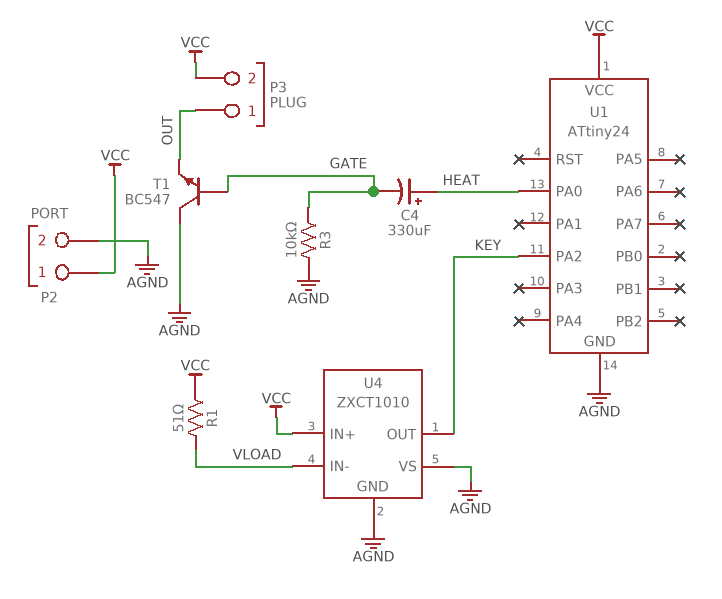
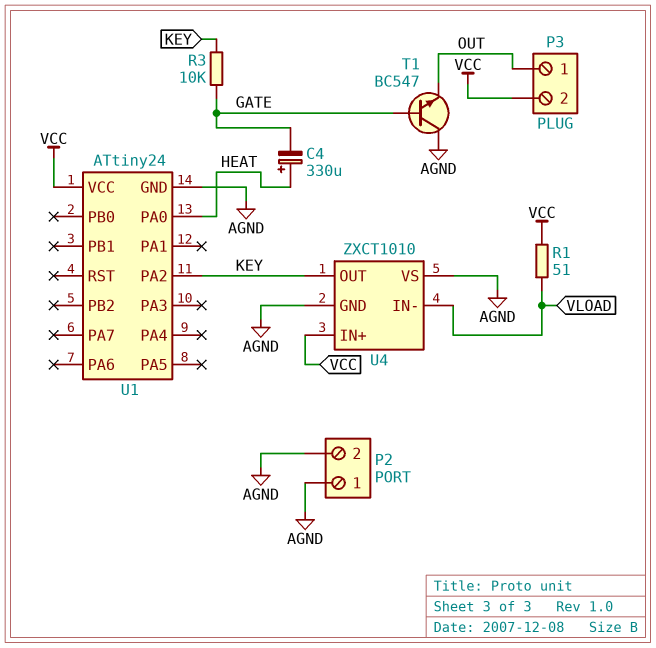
P2 pin 1: VCC -> AGND
R3: 10k (AGND, GATE) -> 10k (GATE, KEY)

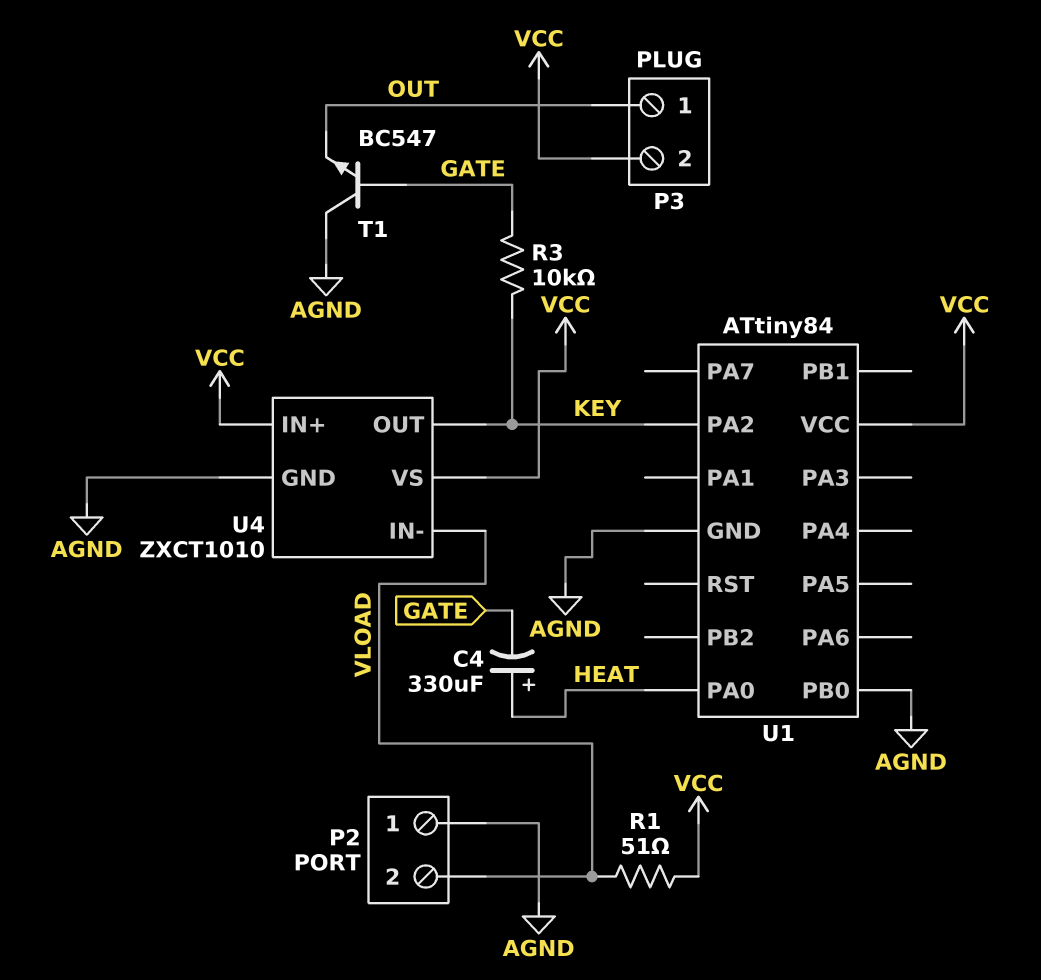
P2 pin 2: AGND -> VLOAD
U1: ATtiny24 -> ATtiny84
U1 pin PB0: none -> AGND
U4 pin VS: AGND -> VCC

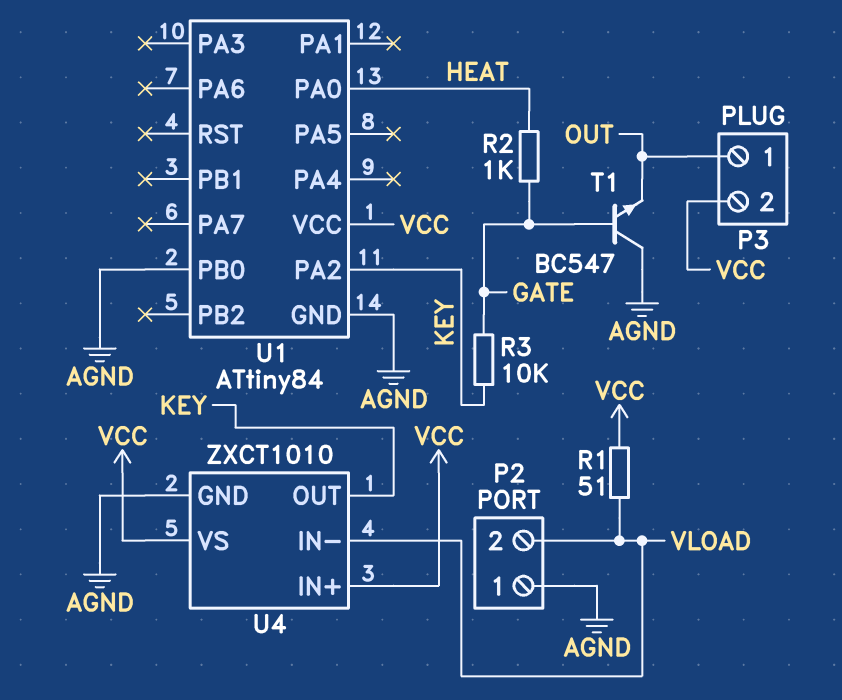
C4: 330uF (plus HEAT, minus GATE) -> none
R2: none -> 1k (GATE, HEAT)

